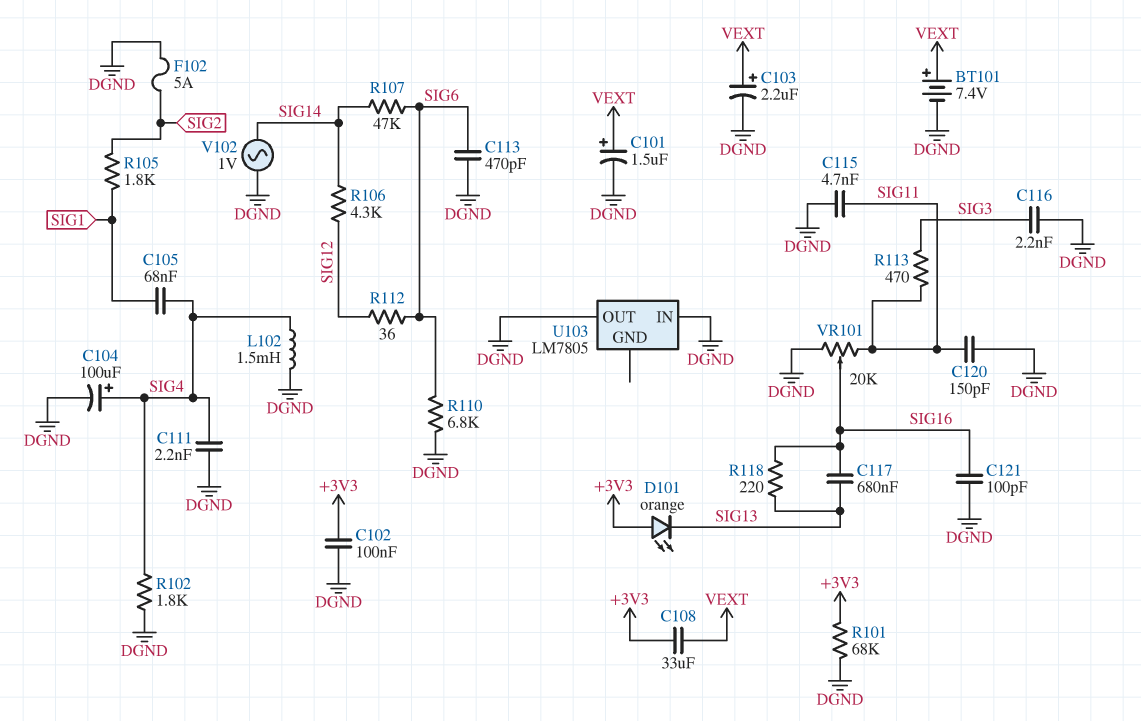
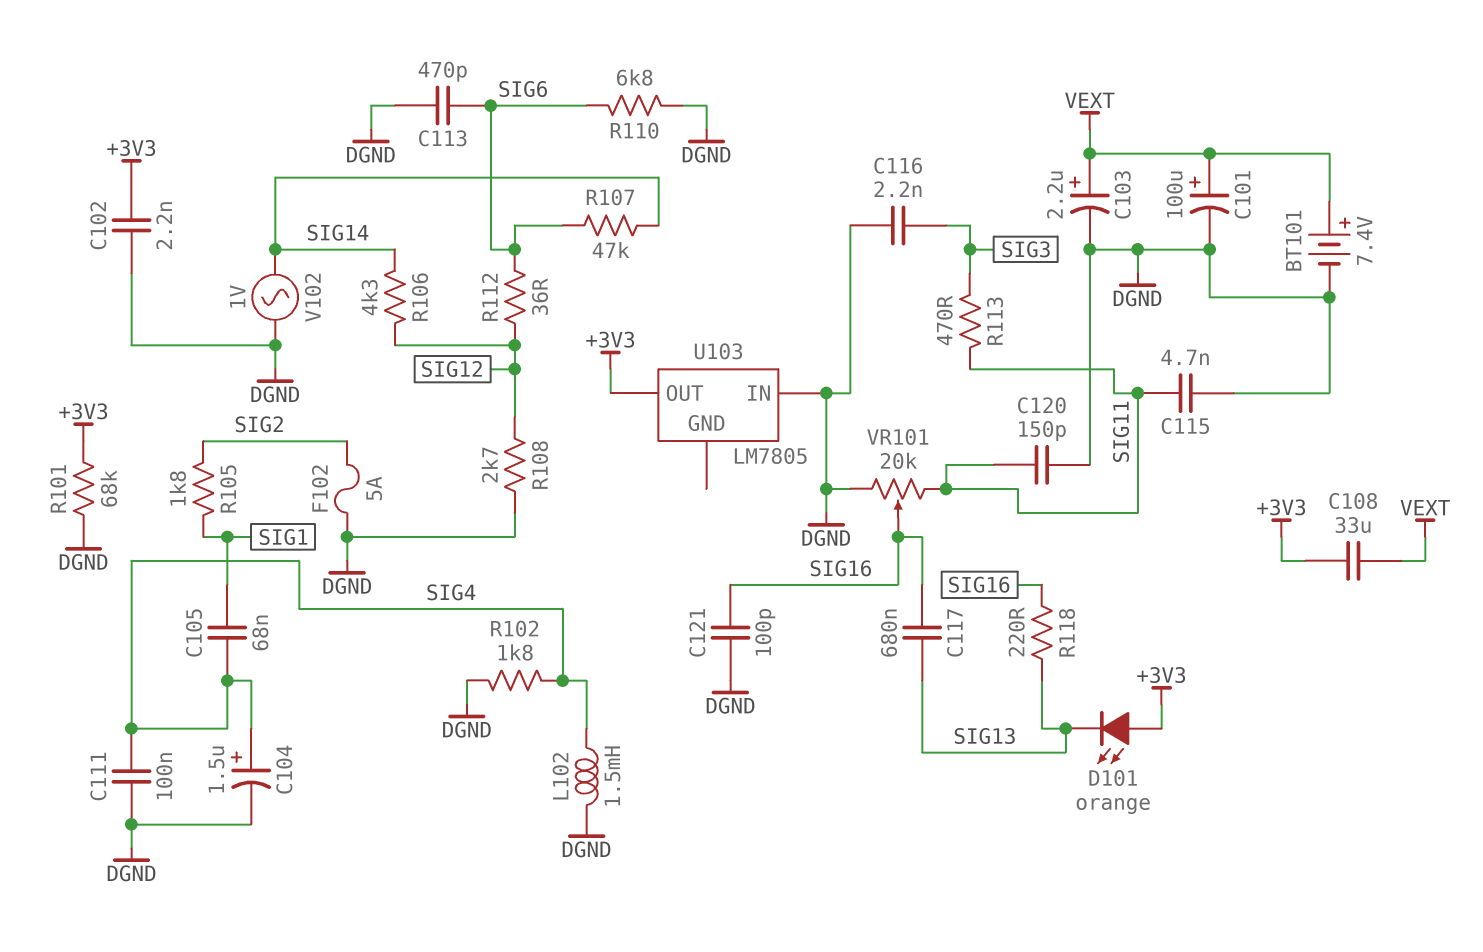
C101: 1.5uF (plus VEXT, minus DGND) -> 100uF (plus VEXT, minus DGND)
C102: 100nF (+3V3, DGND) -> 2.2nF (+3V3, DGND)
C104: 100uF (plus SIG4, minus DGND) -> 1.5uF (plus SIG4, minus DGND)
C111: 2.2nF (DGND, SIG4) -> 100nF (DGND, SIG4)
R108: none -> 2.7k (DGND, SIG12)
U103 pin OUT: DGND -> +3V3

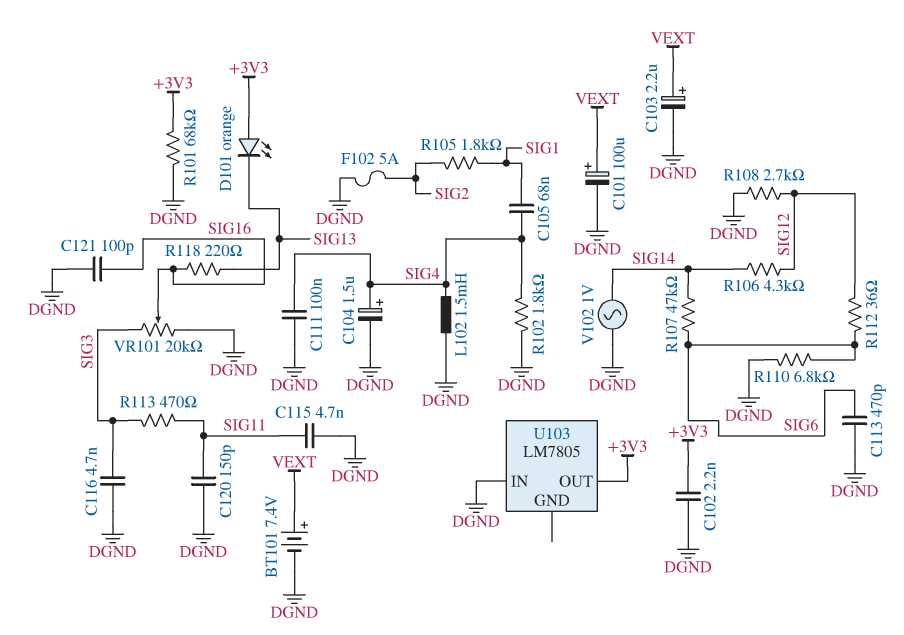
C108: 33uF (+3V3, VEXT) -> none
C116: 2.2nF (DGND, SIG3) -> 4.7nF (DGND, SIG3)
C117: 680nF (SIG13, SIG16) -> none
VR101: 20k (DGND, SIG11, wiper SIG16) -> 20k (DGND, SIG3, wiper SIG16)

